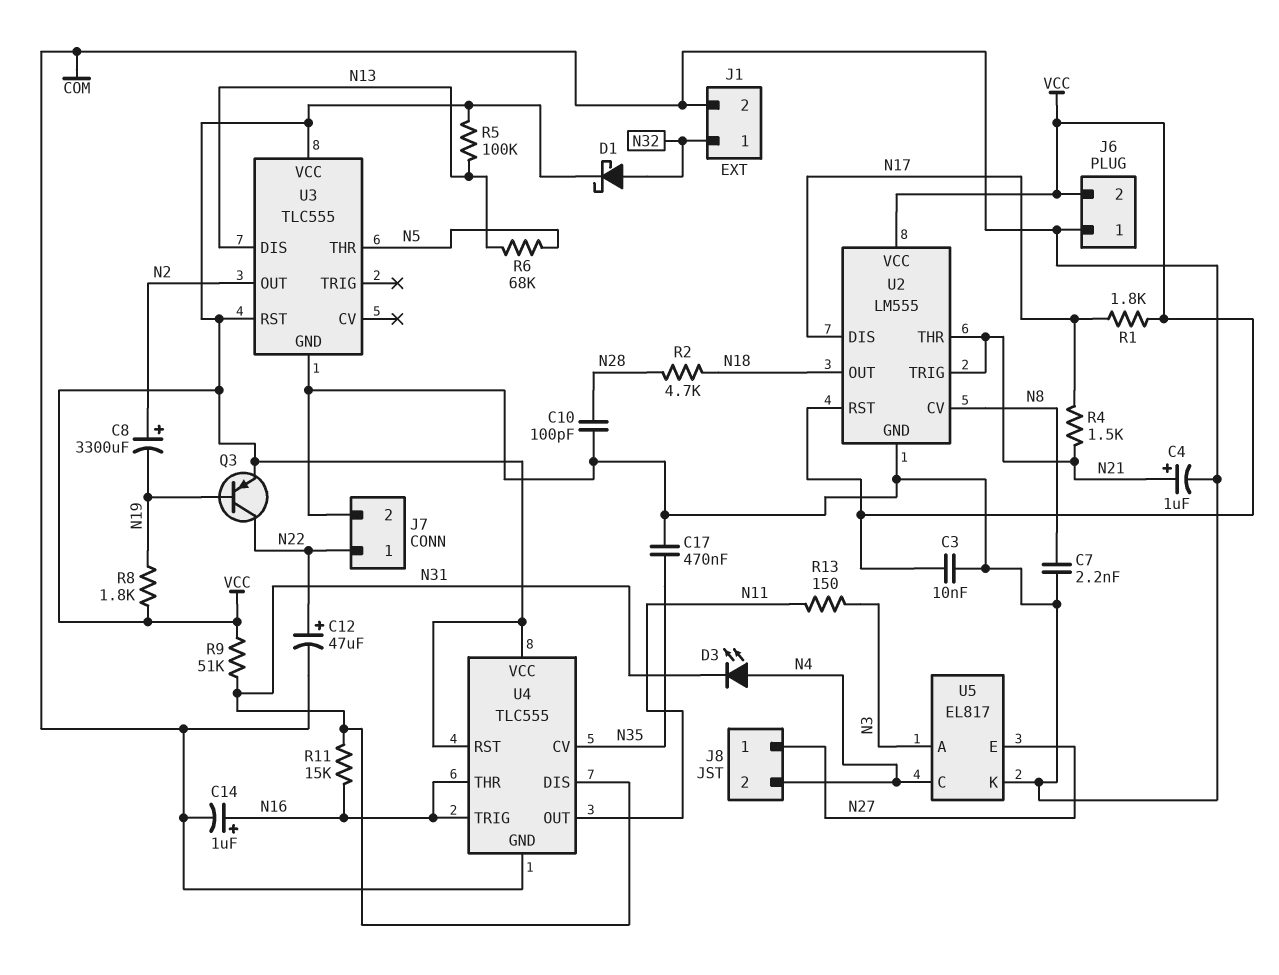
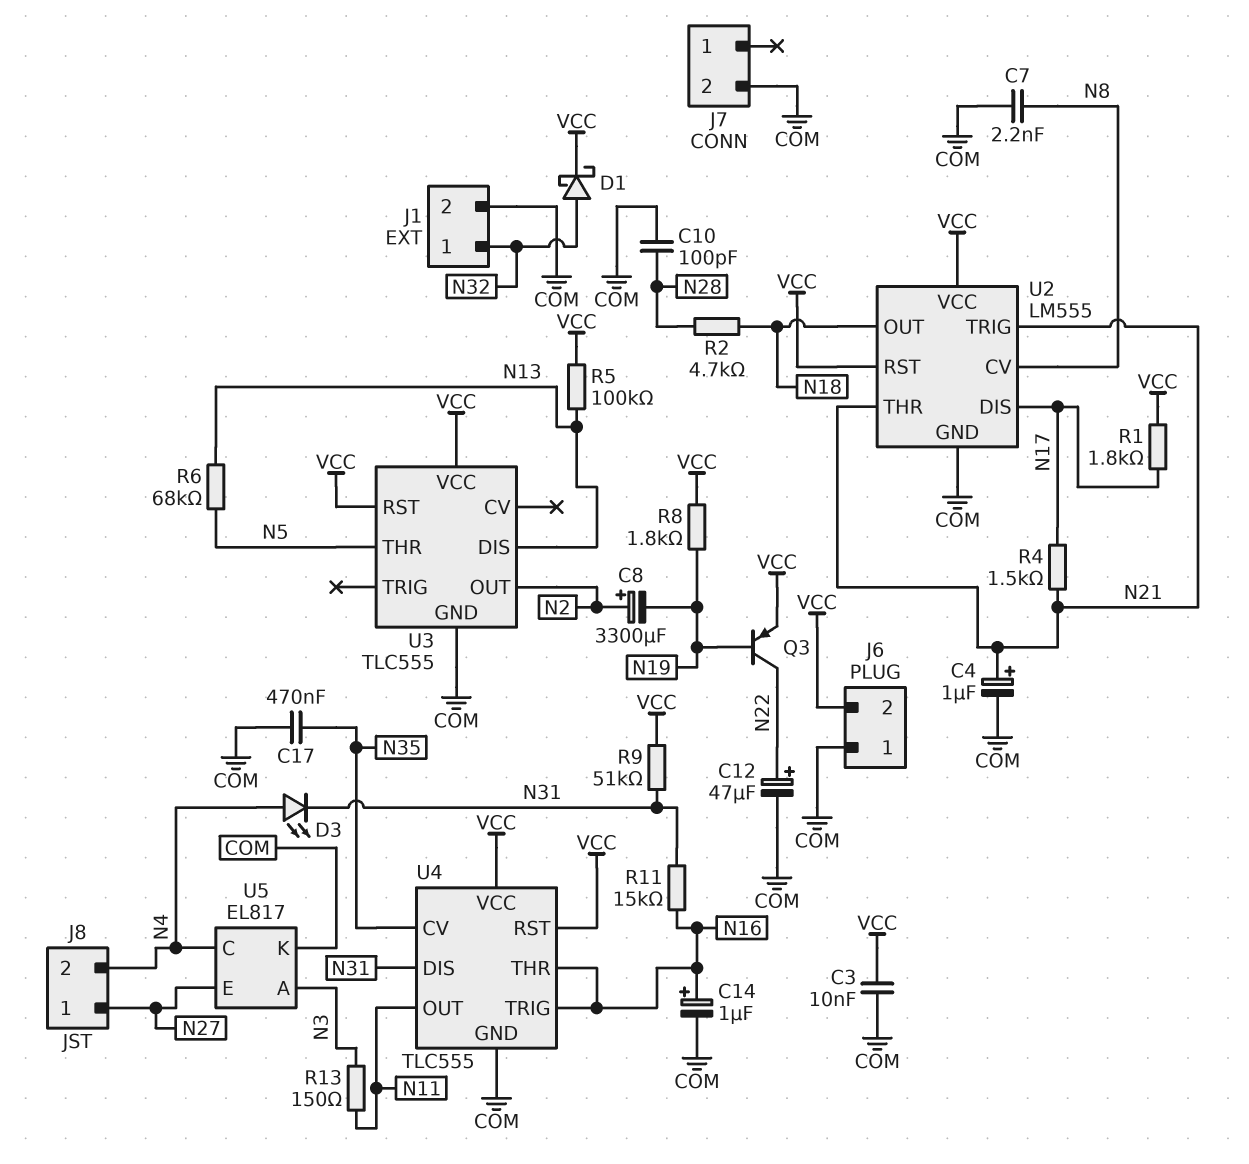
J7 pin 1: N22 -> none

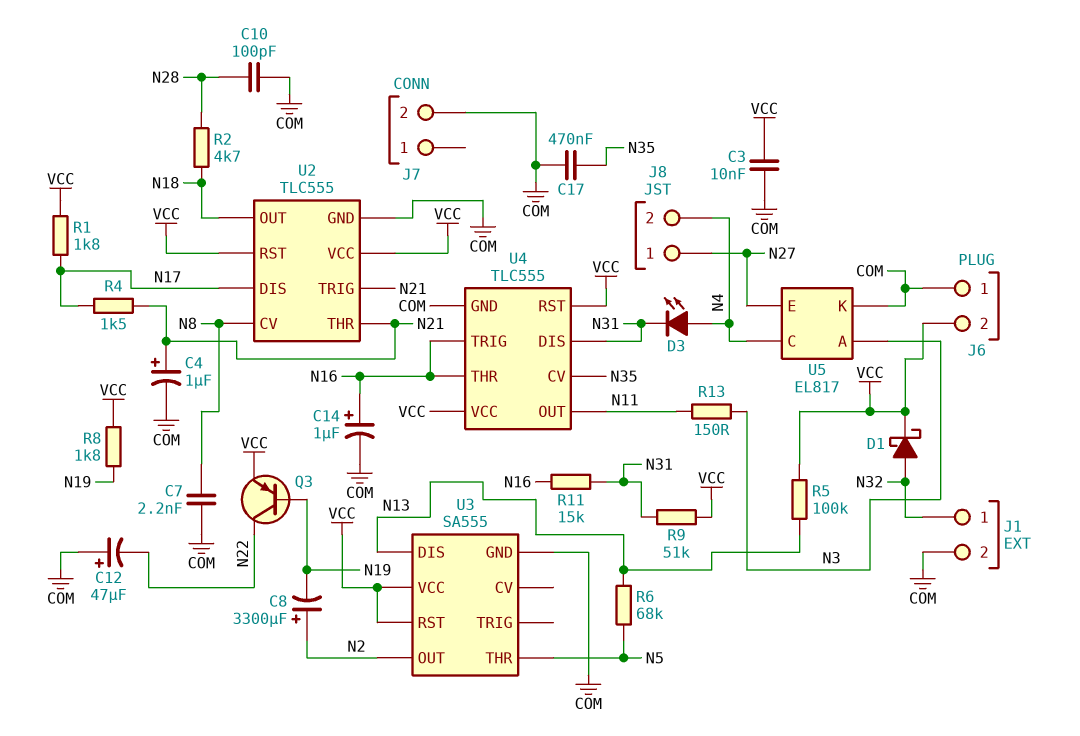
C12: 47uF (plus N22, minus COM) -> 47uF (plus COM, minus N22)
U2: LM555 -> TLC555
U3: TLC555 -> SA555

